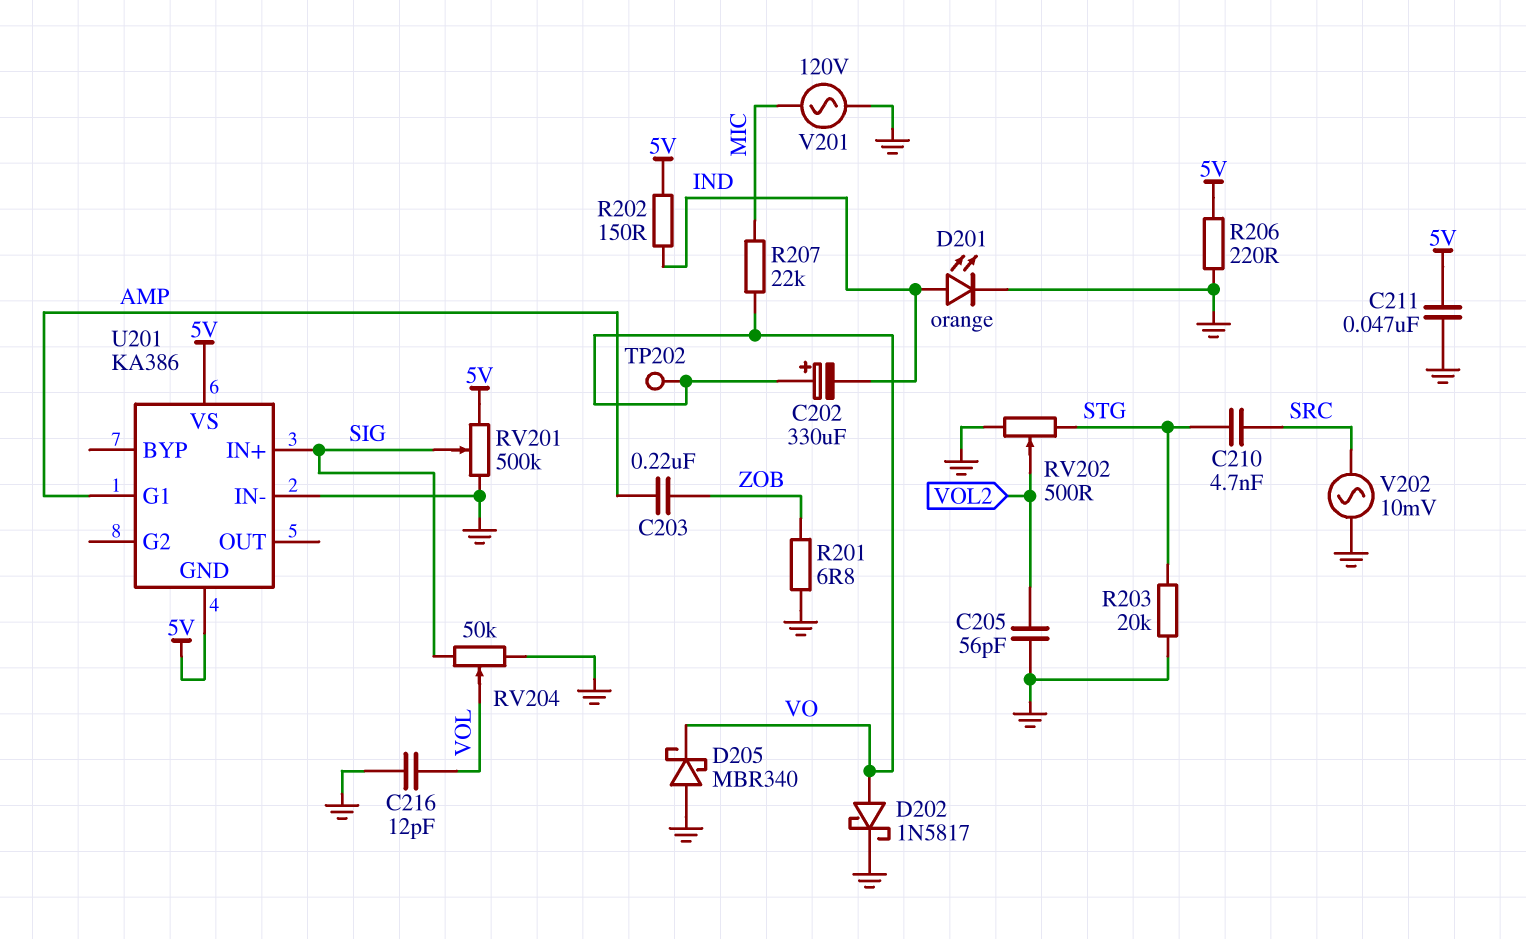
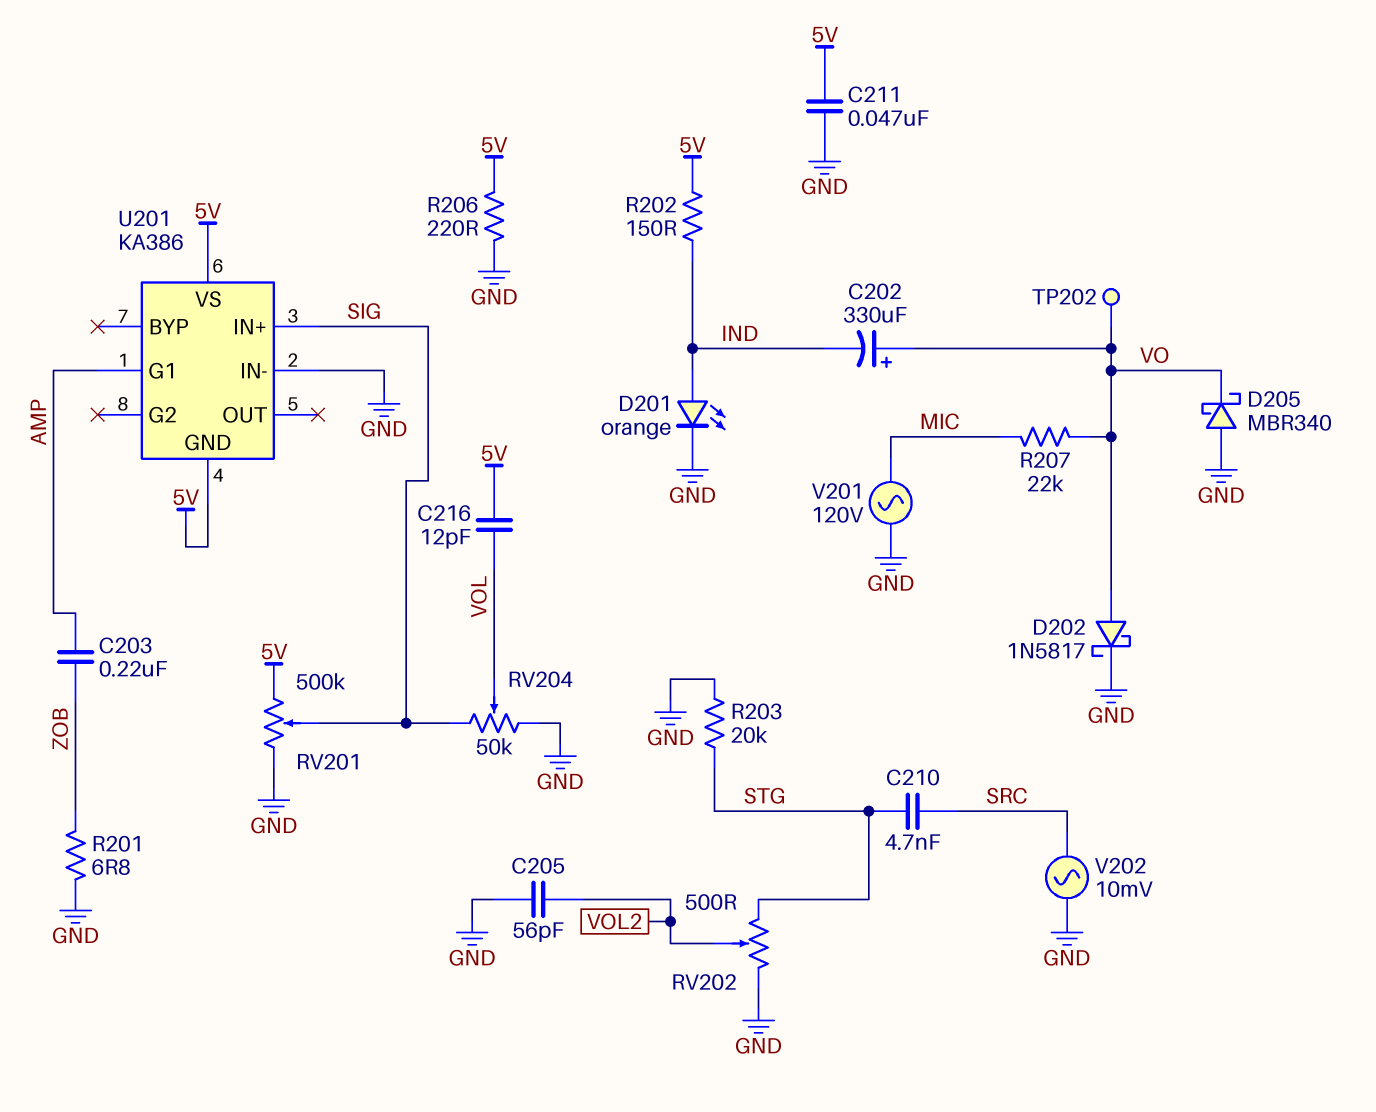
C216: 12pF (GND, VOL) -> 12pF (5V, VOL)

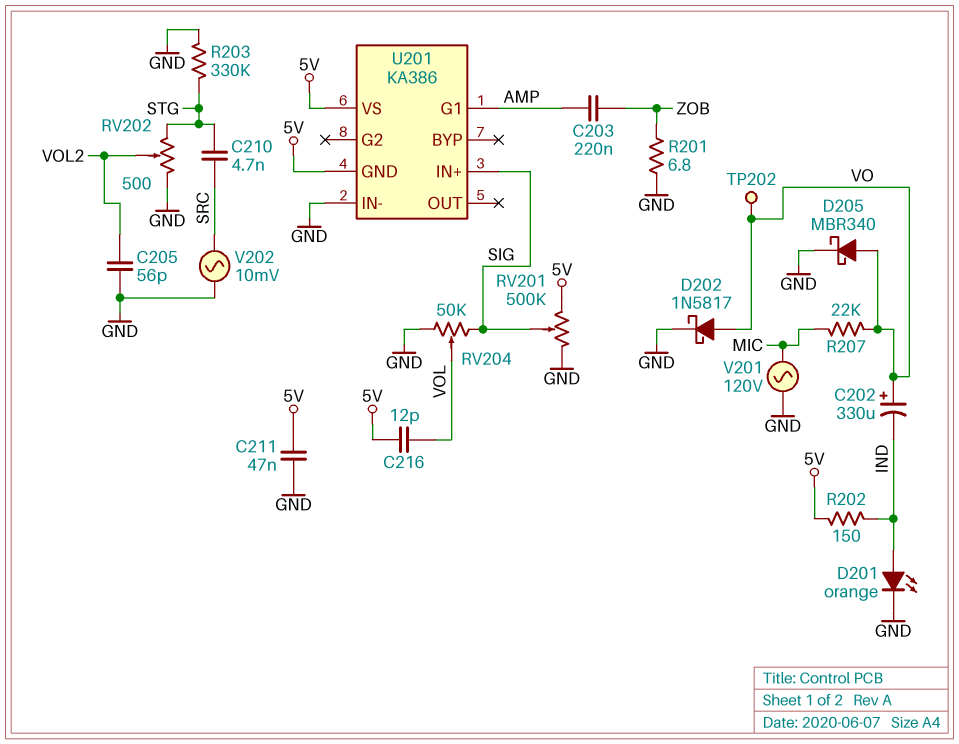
D205: schottky MBR340 (A GND, K VO) -> schottky MBR340 (A VO, K GND)
R203: 20k (GND, STG) -> 330k (GND, STG)
R206: 220 (5V, GND) -> none

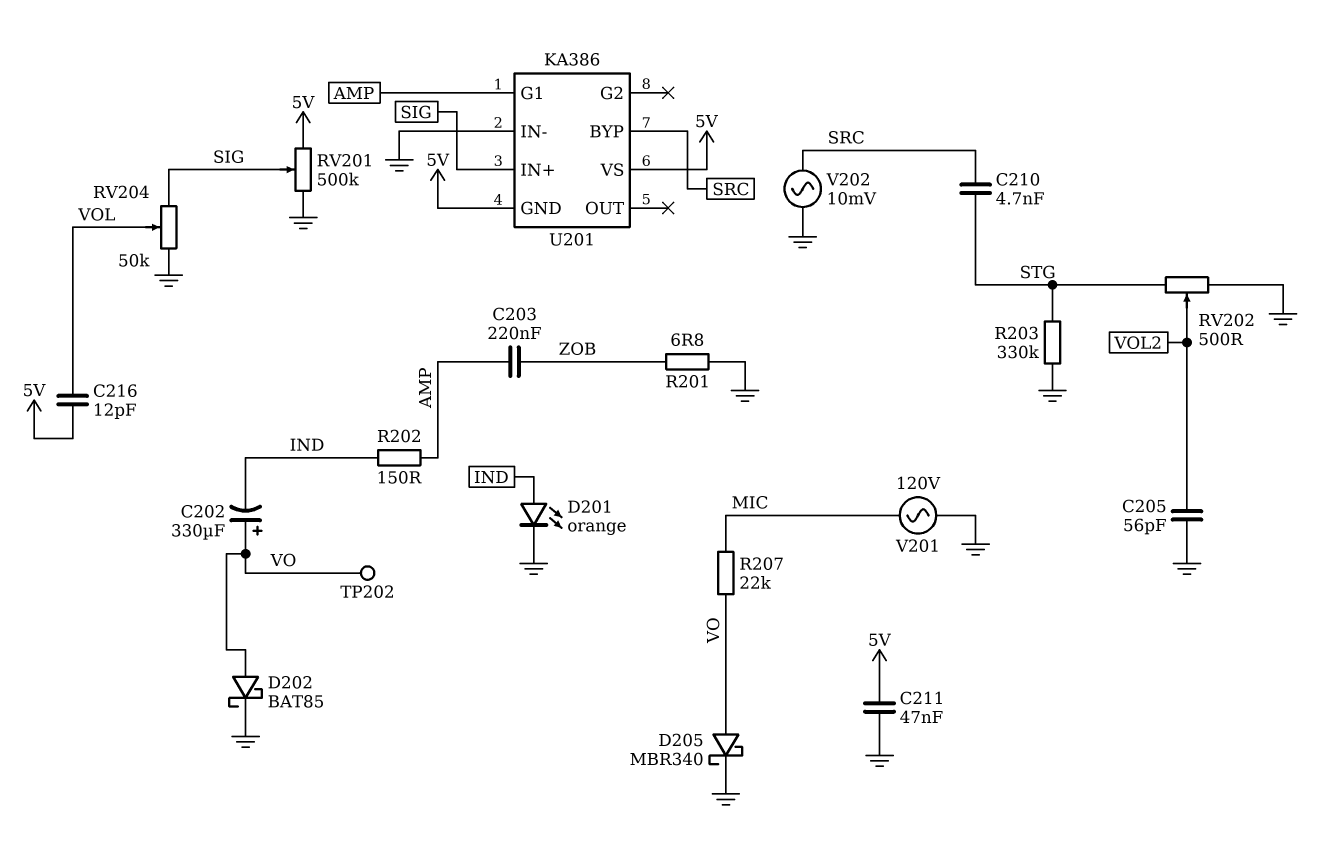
D202: schottky 1N5817 (A VO, K GND) -> schottky BAT85 (A VO, K GND)
R202: 150 (5V, IND) -> 150 (AMP, IND)
U201 pin BYP: none -> SRC

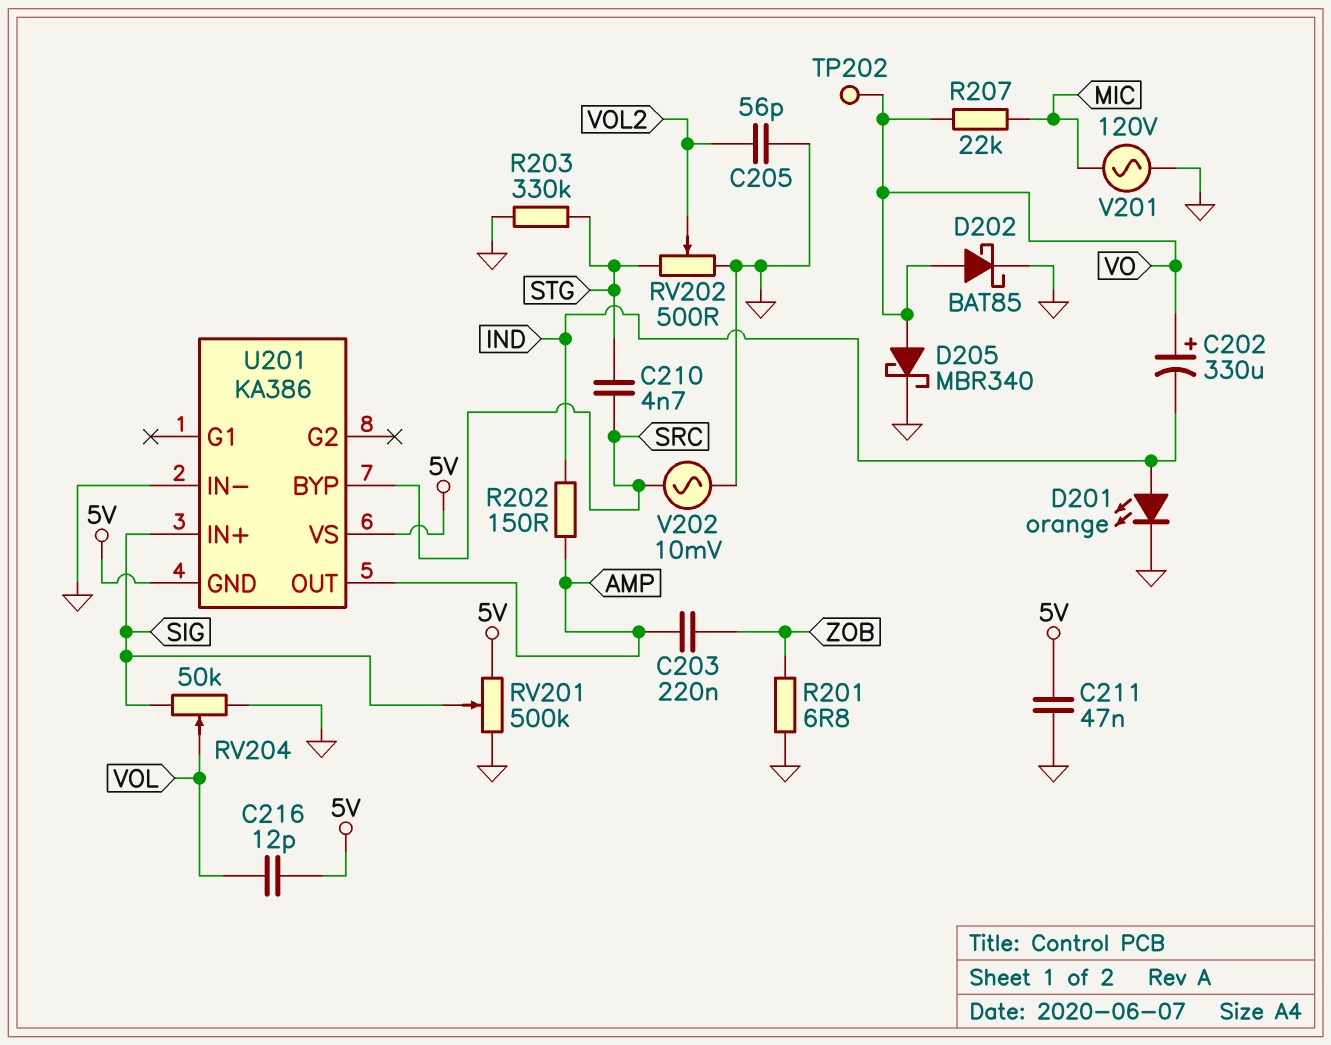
U201 pin G1: AMP -> none
U201 pin OUT: none -> AMP

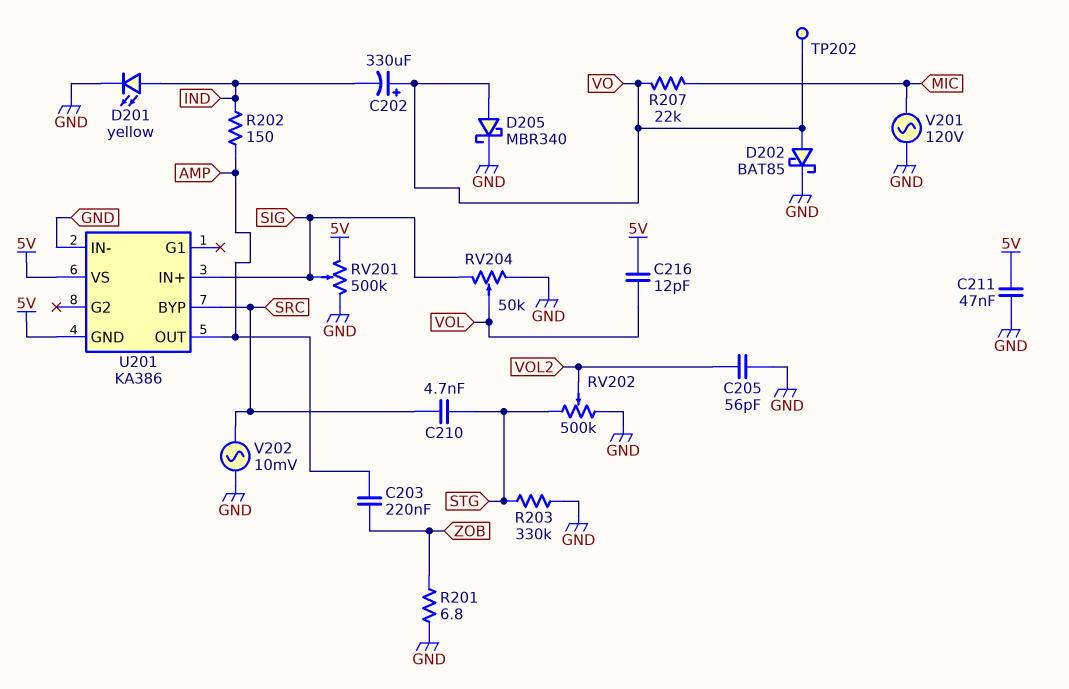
D201: LED orange (A IND, K GND) -> LED yellow (A IND, K GND)
RV202: 500 (GND, STG, wiper VOL2) -> 500k (GND, STG, wiper VOL2)

